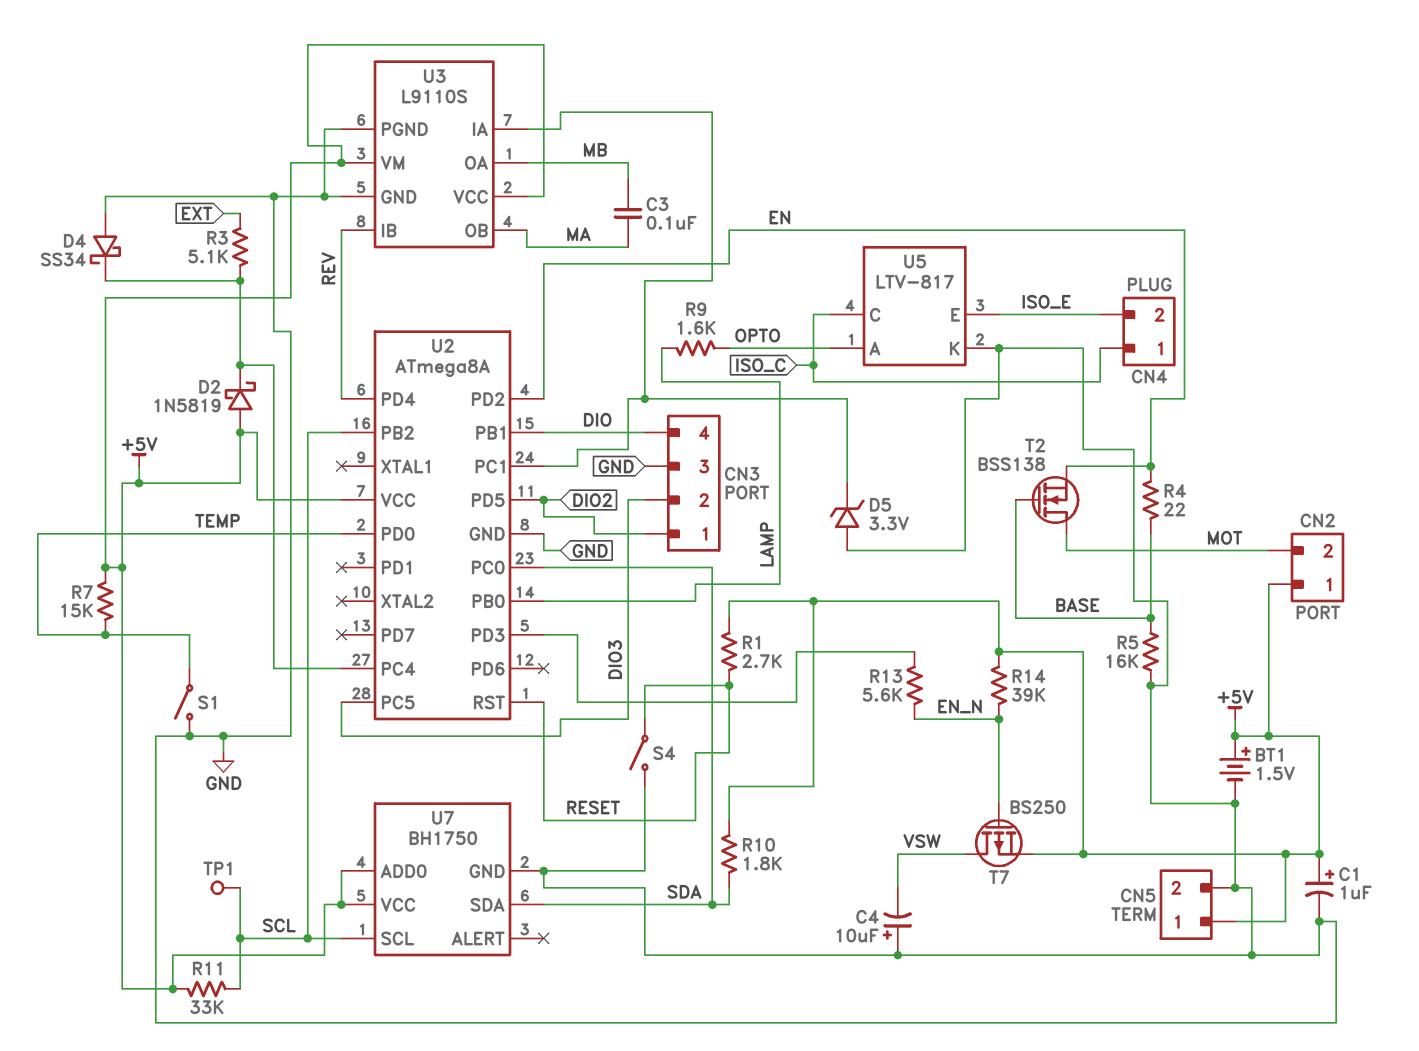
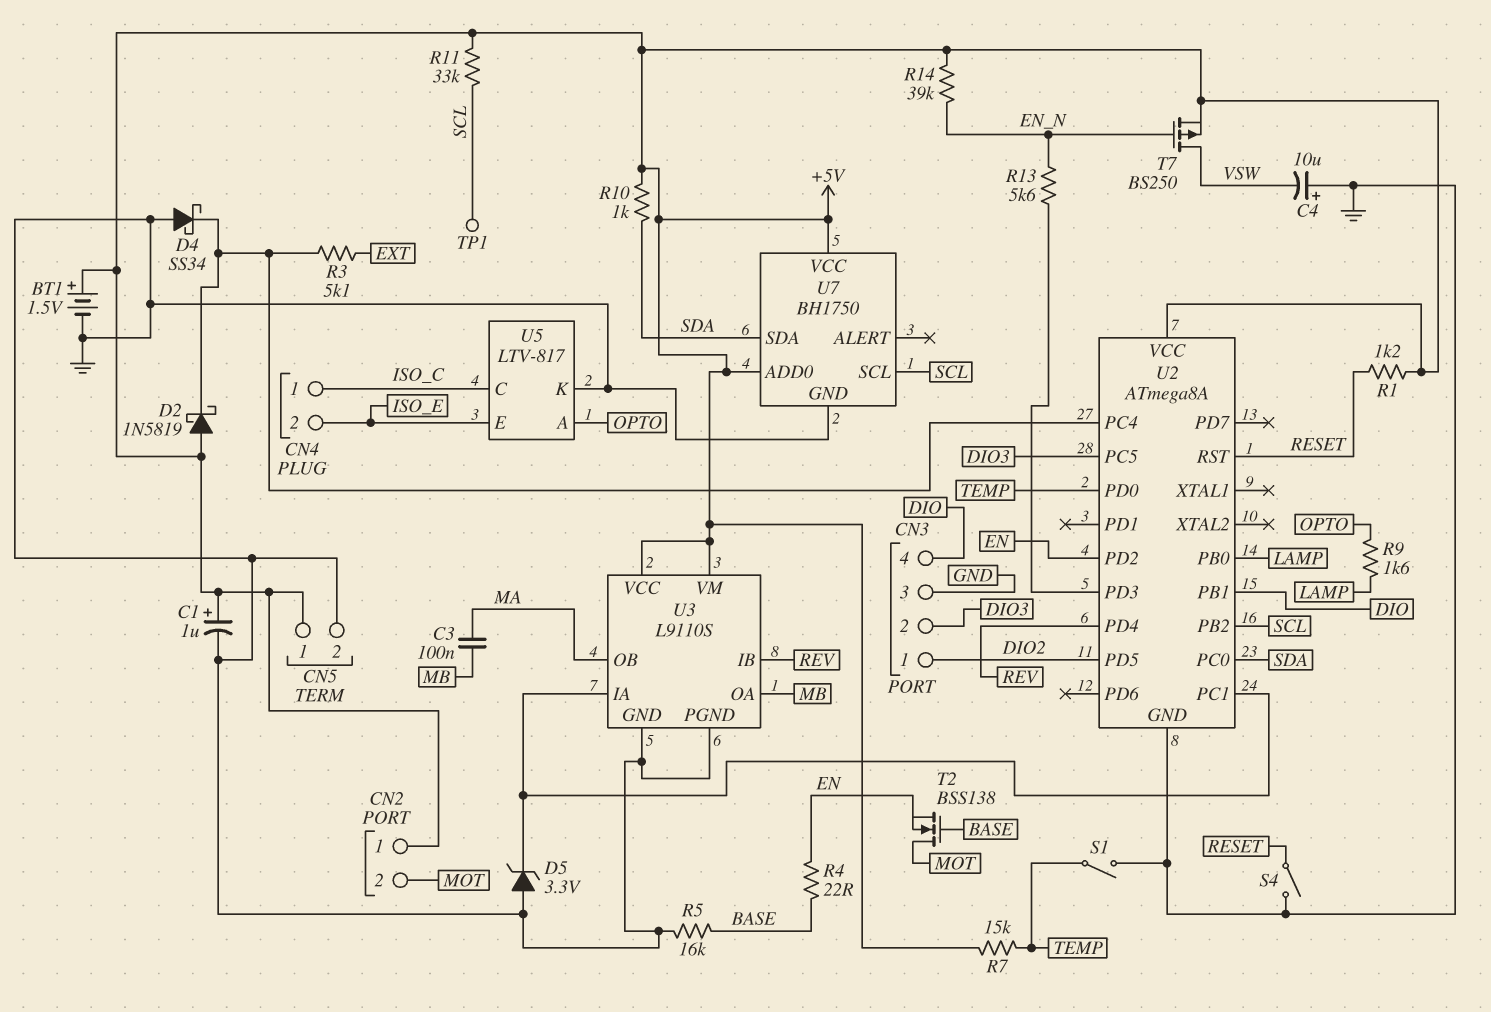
R1: 2.7k (+5V, RESET) -> 1.2k (+5V, RESET)
R10: 1.8k (+5V, SDA) -> 1k (+5V, SDA)

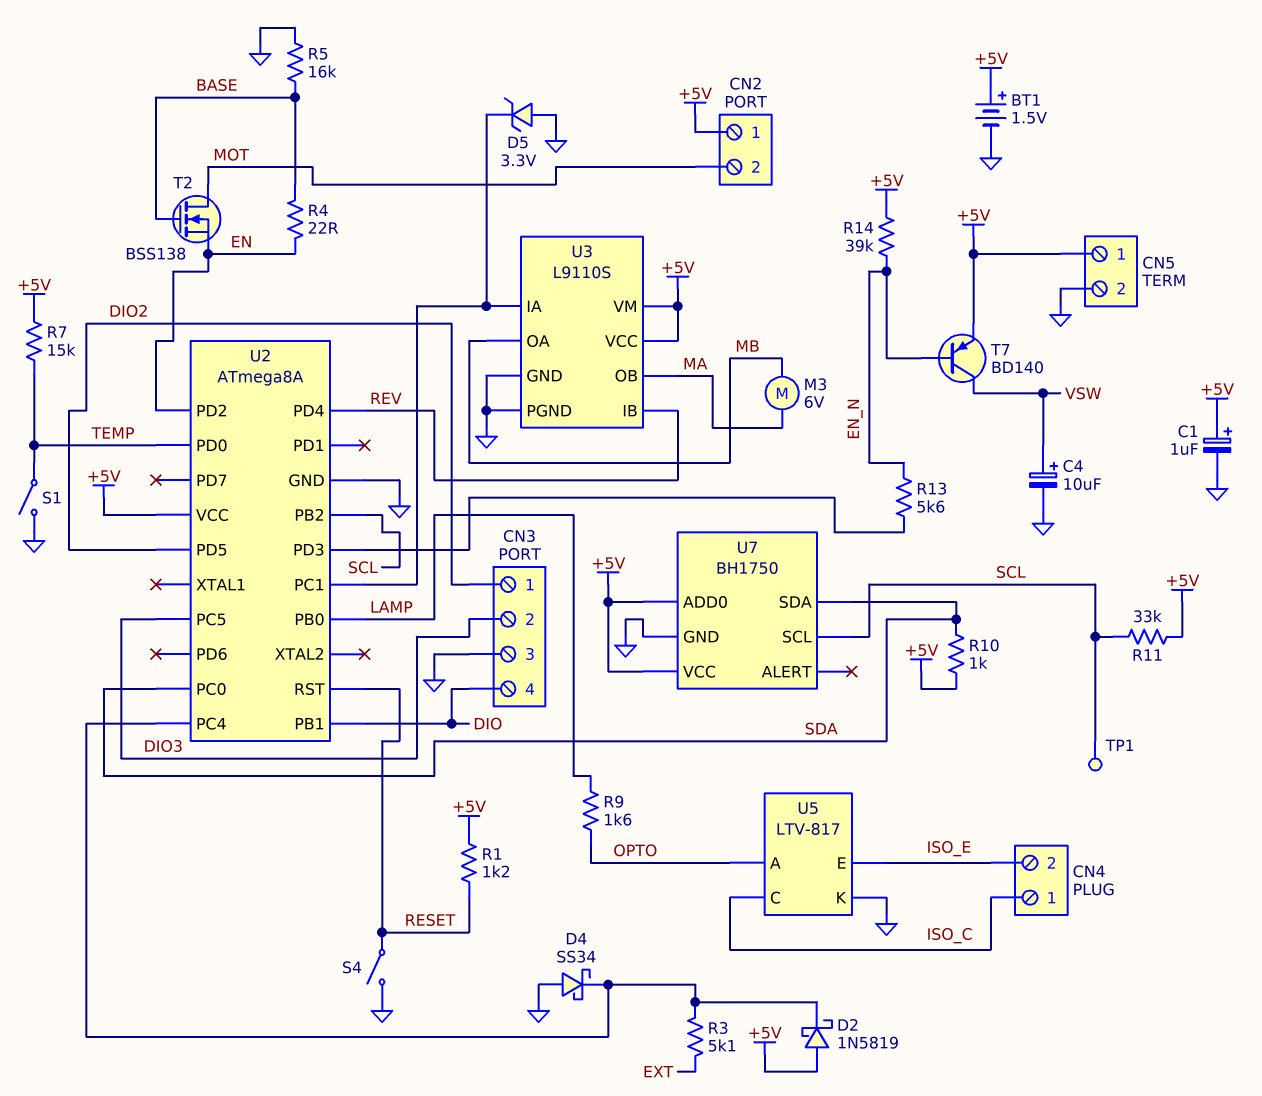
C3: 100nF (MA, MB) -> none
C4: 10uF (plus GND, minus VSW) -> 10uF (plus VSW, minus GND)
M3: none -> motor 6V (MA, MB)
T7: PMOS BS250 (G EN_N, D VSW, S +5V) -> PNP BD140 (B EN_N, C VSW, E +5V)

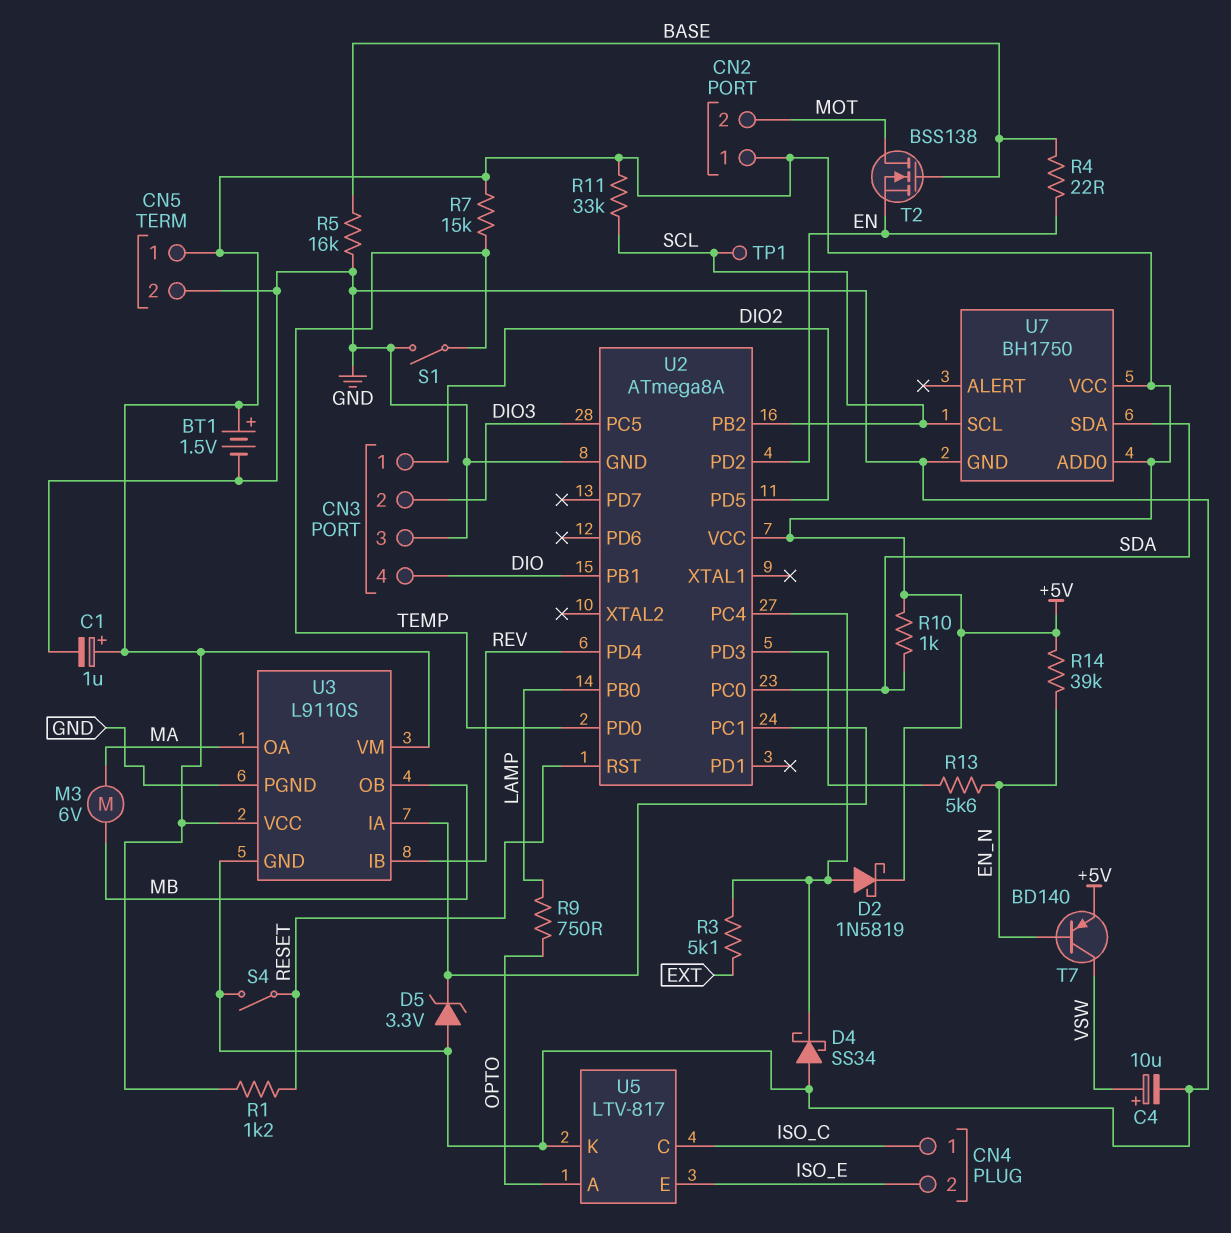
D2: schottky 1N5819 (A +5V, K U2/PC4) -> schottky 1N5819 (A U2/PC4, K +5V)
R9: 1.6k (LAMP, OPTO) -> 750 (LAMP, OPTO)
U3 pin OA: MB -> MA
U3 pin OB: MA -> MB

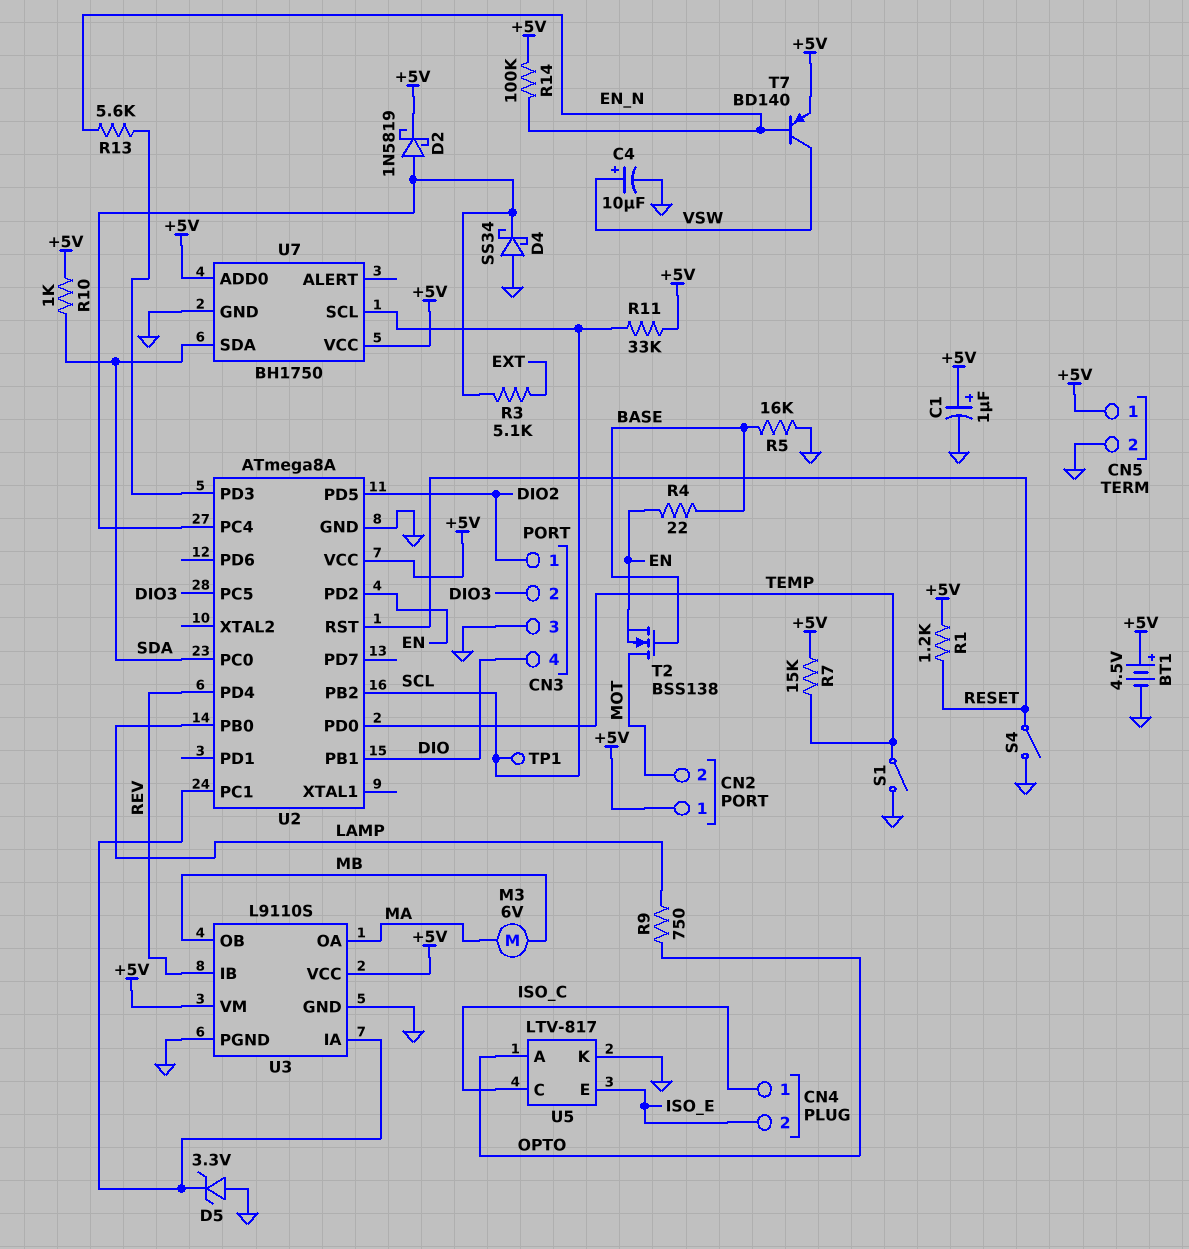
BT1: 1.5V (plus +5V, minus GND) -> 4.5V (plus +5V, minus GND)
R14: 39k (+5V, EN_N) -> 100k (+5V, EN_N)

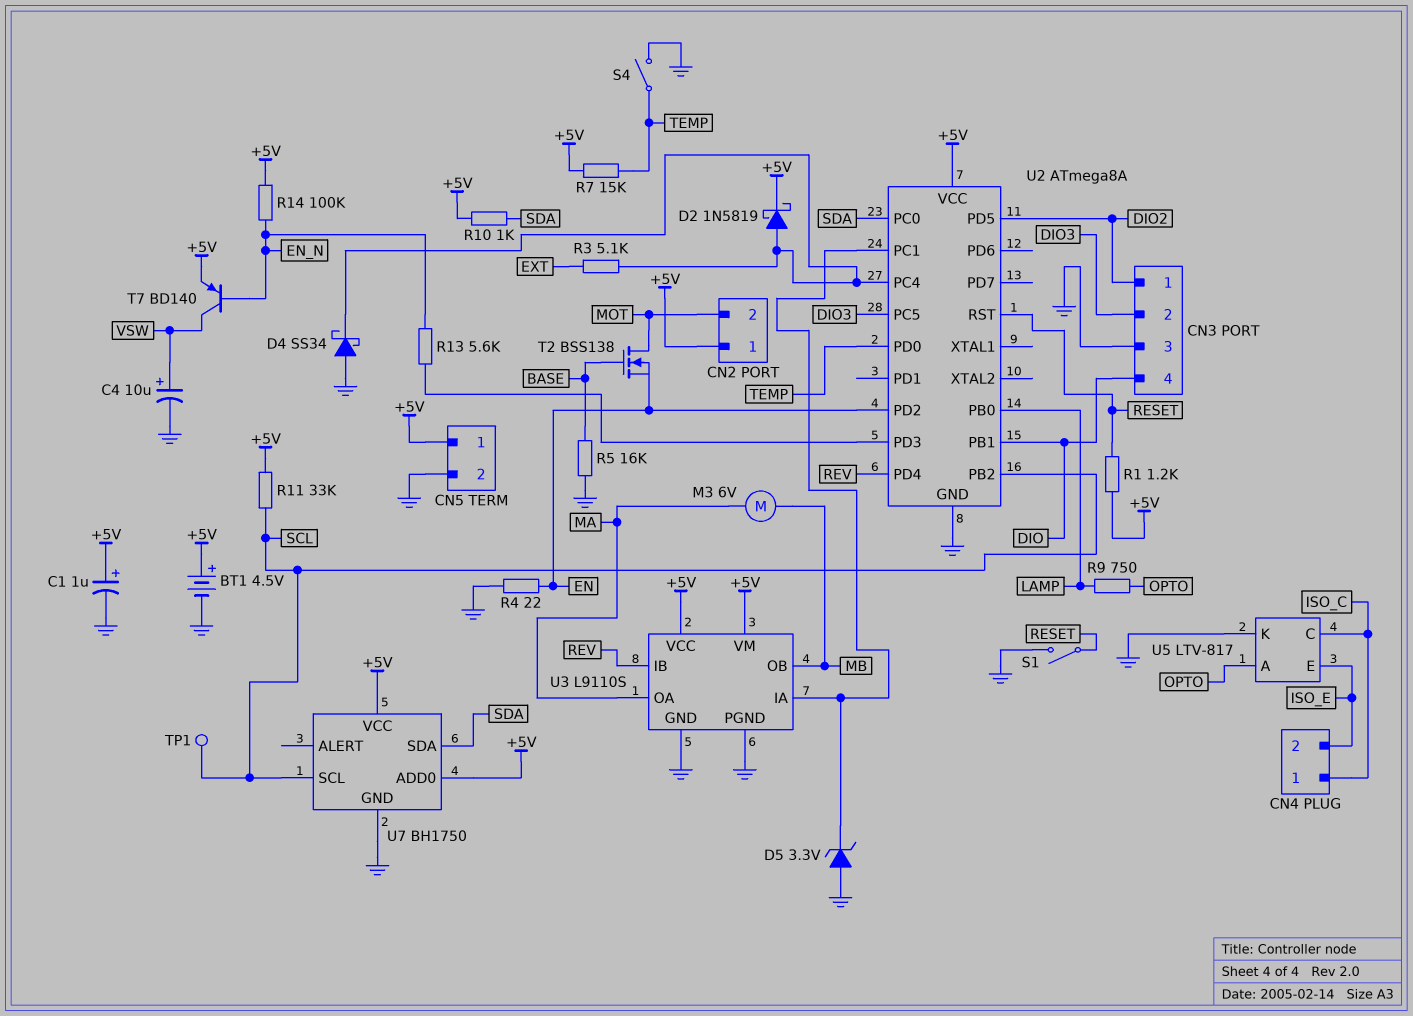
R4: 22 (BASE, EN) -> 22 (EN, GND)
S1: switch (GND, TEMP) -> switch (GND, RESET)
S4: switch (GND, RESET) -> switch (GND, TEMP)

